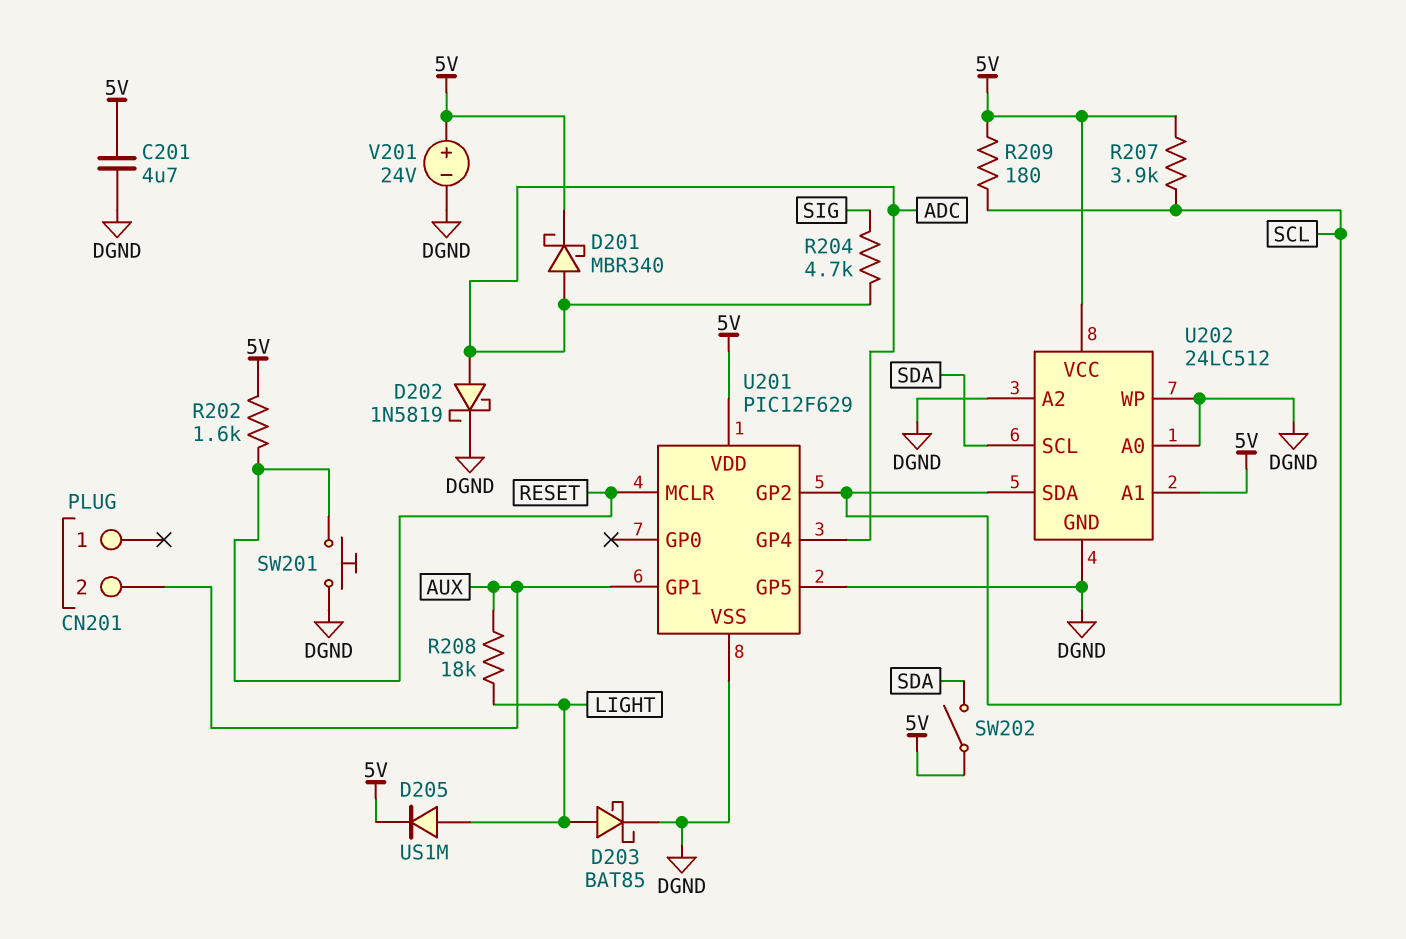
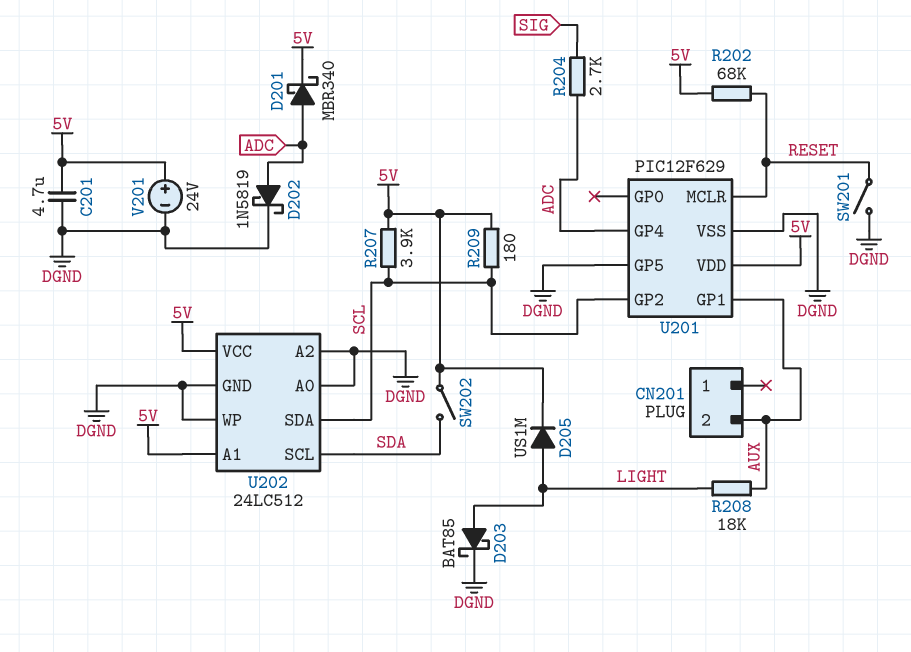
R202: 1.6k (5V, RESET) -> 68k (5V, RESET)
R204: 4.7k (ADC, SIG) -> 2.7k (ADC, SIG)
SW201: button (DGND, RESET) -> switch (DGND, RESET)

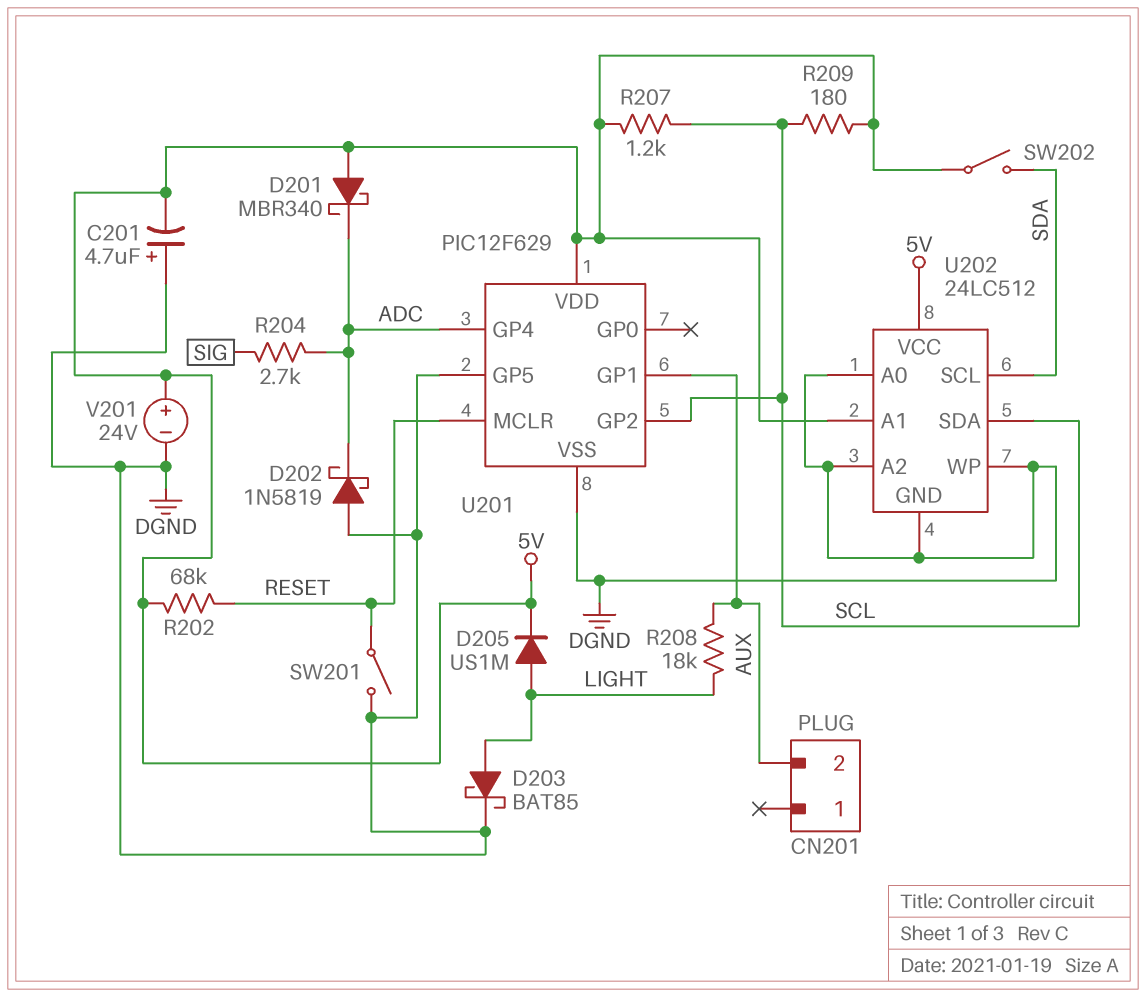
C201: 4.7uF (5V, DGND) -> 4.7uF (plus DGND, minus 5V)
D201: schottky MBR340 (A ADC, K 5V) -> schottky MBR340 (A 5V, K ADC)
D202: schottky 1N5819 (A ADC, K DGND) -> schottky 1N5819 (A DGND, K ADC)
R207: 3.9k (5V, SCL) -> 1.2k (5V, SCL)

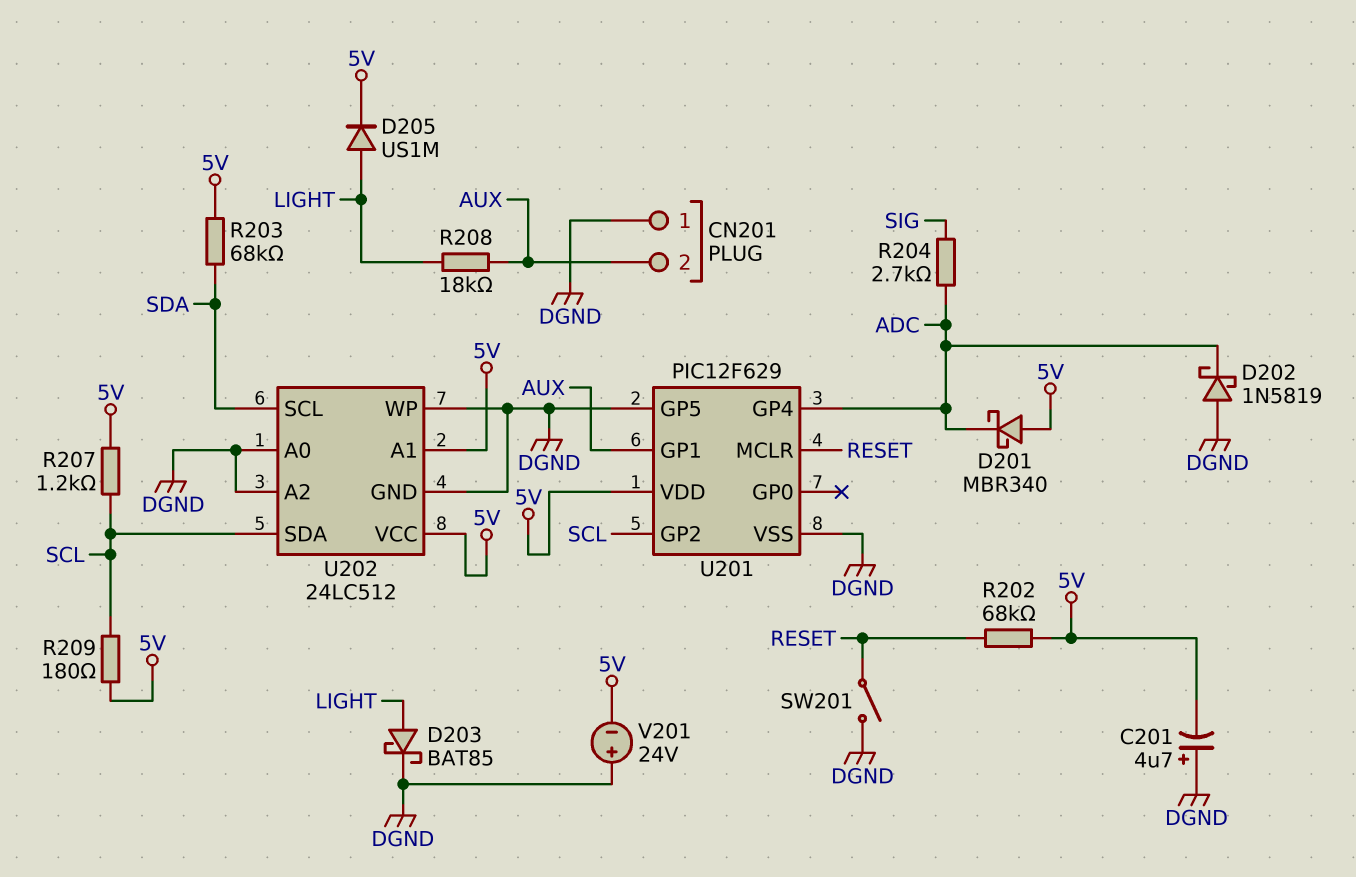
CN201 pin 1: none -> DGND
R203: none -> 68k (5V, SDA)
SW202: switch (5V, SDA) -> none
V201: 24V (plus 5V, minus DGND) -> 24V (plus DGND, minus 5V)

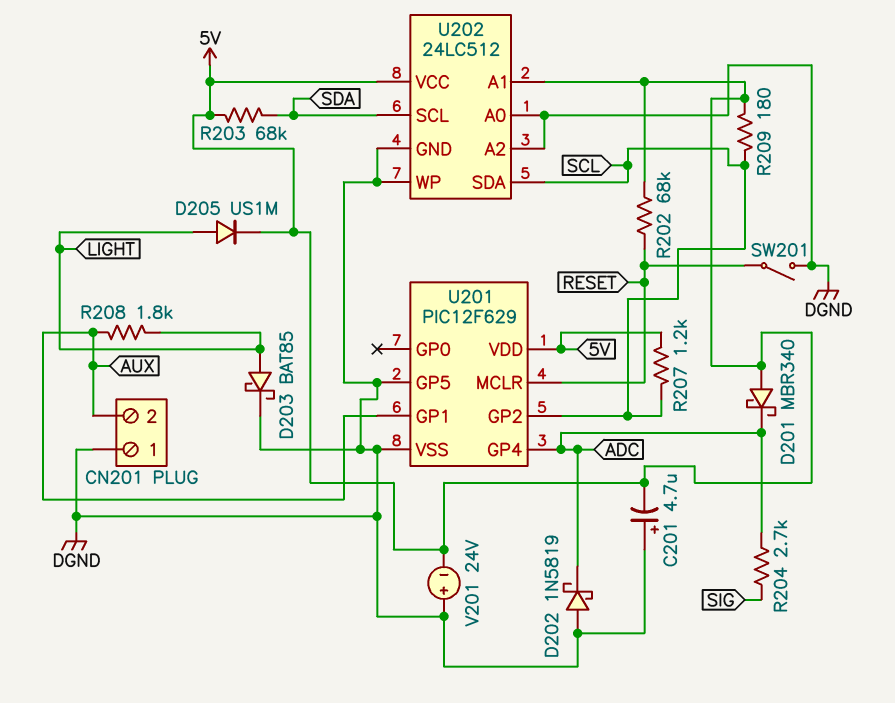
R208: 18k (AUX, LIGHT) -> 1.8k (AUX, LIGHT)

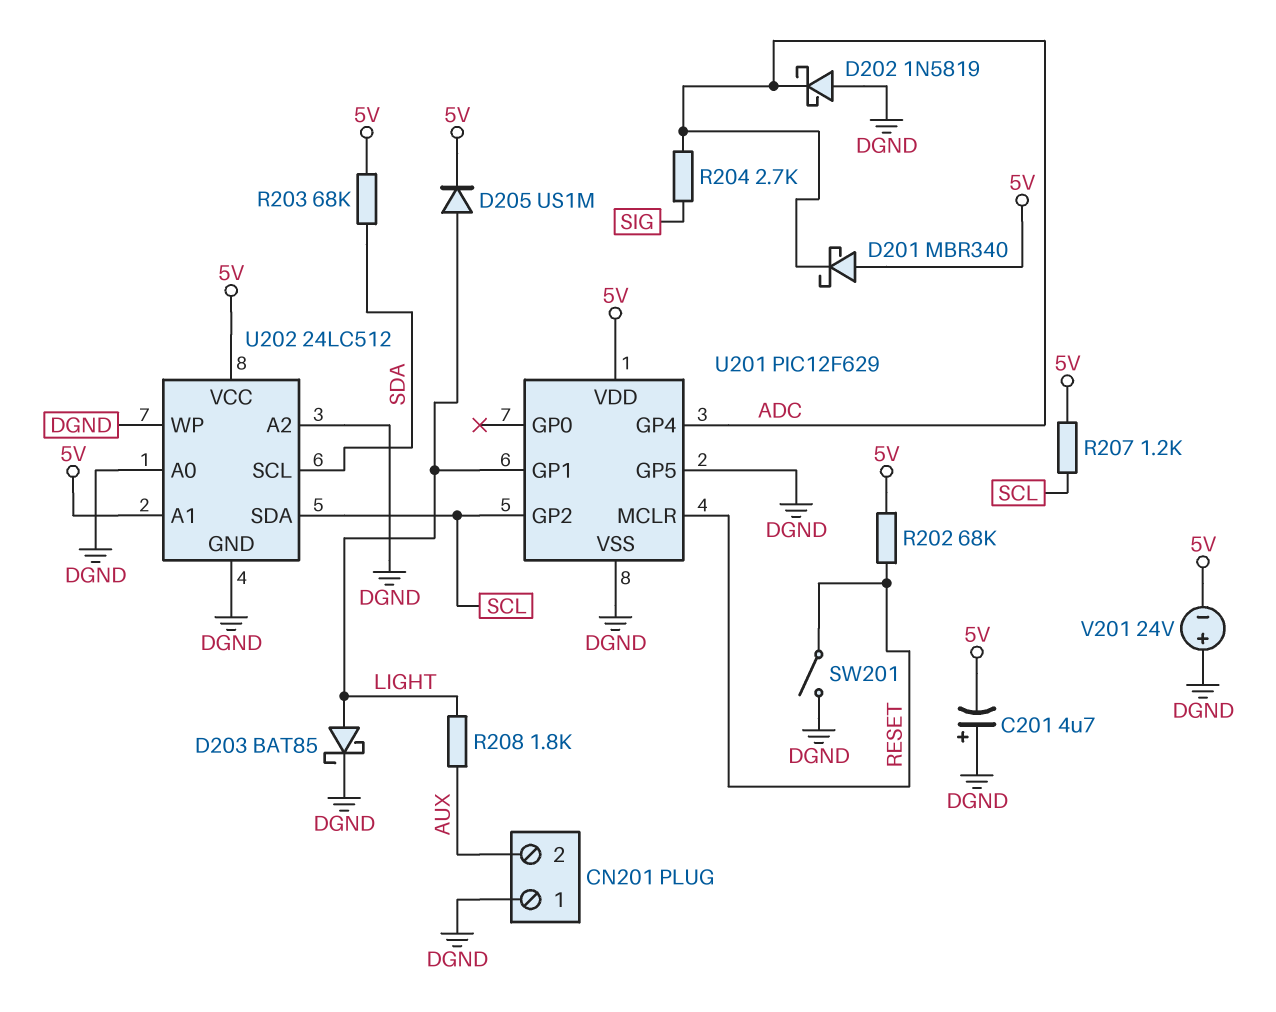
R209: 180 (5V, SCL) -> none
U201 pin GP1: AUX -> LIGHT

